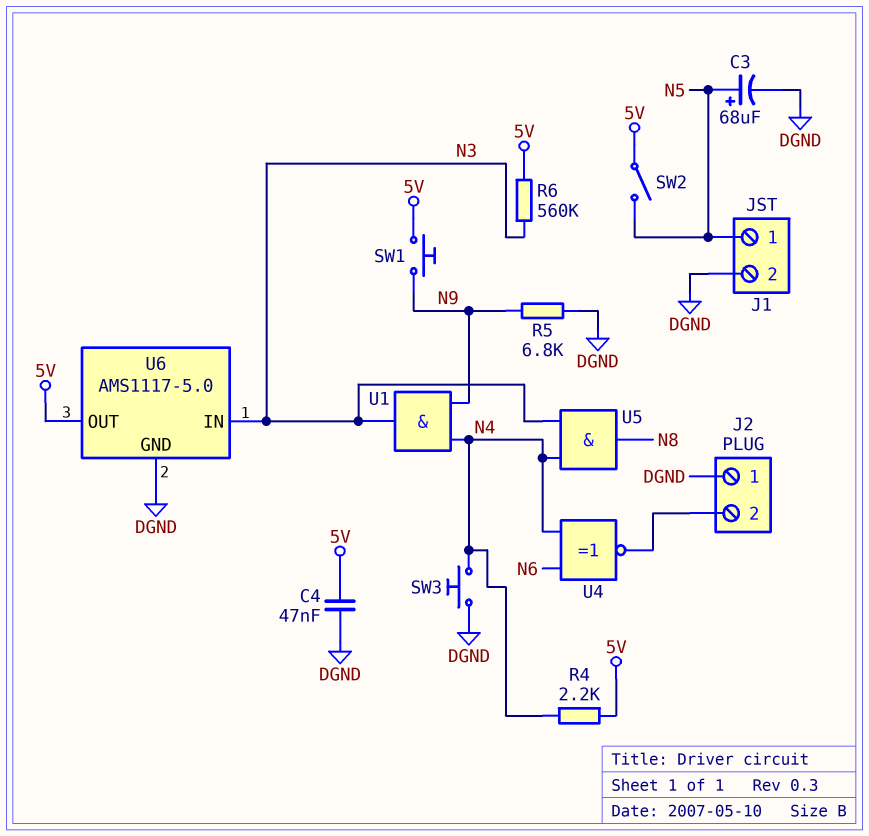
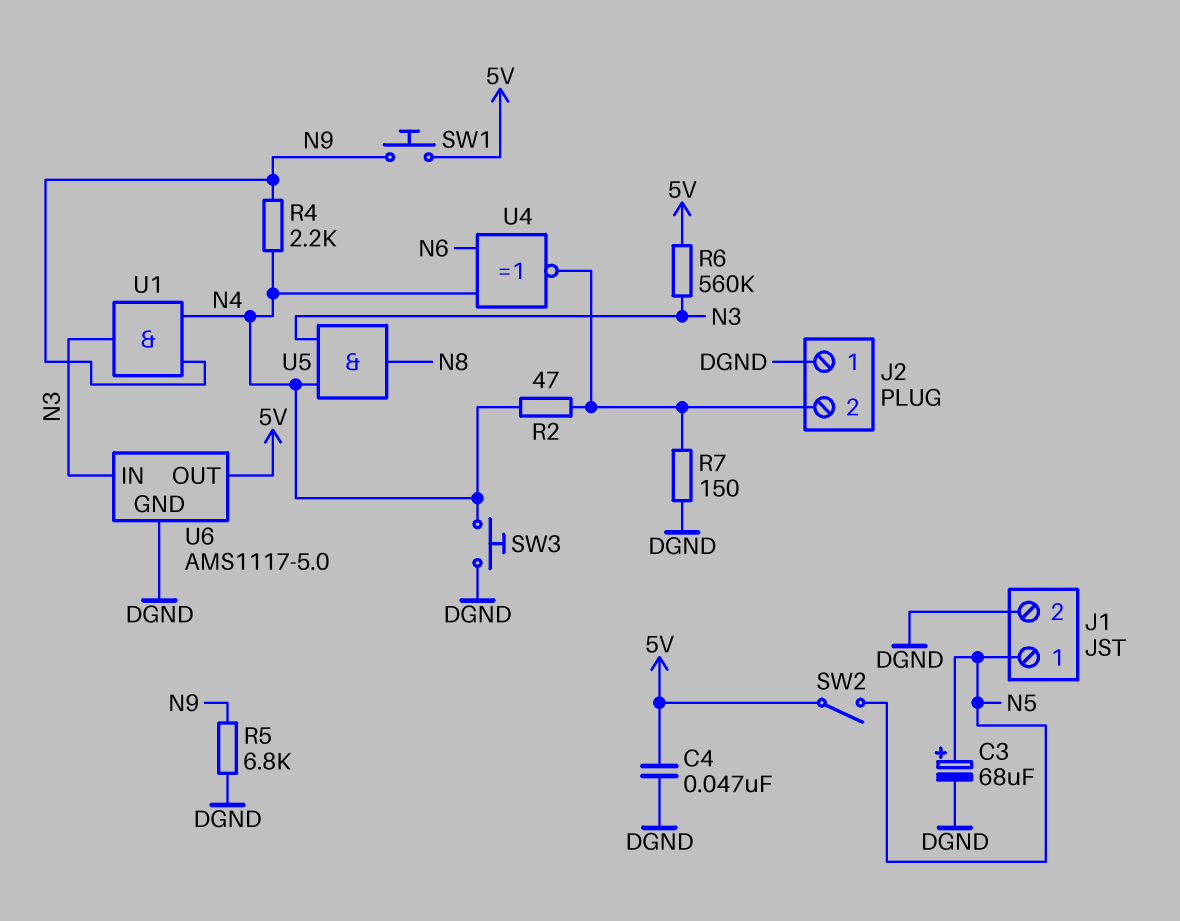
R2: none -> 47 (J2/2, N4)
R4: 2.2k (5V, N4) -> 2.2k (N4, N9)
R7: none -> 150 (DGND, J2/2)

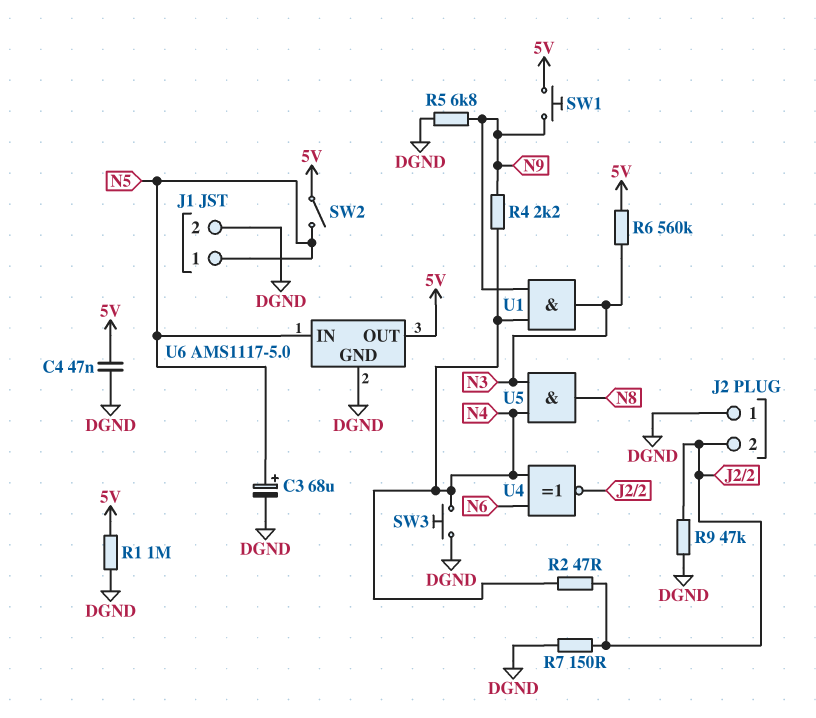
R1: none -> 1M (5V, DGND)
R9: none -> 47k (DGND, J2/2)
U6 pin IN: N3 -> N5

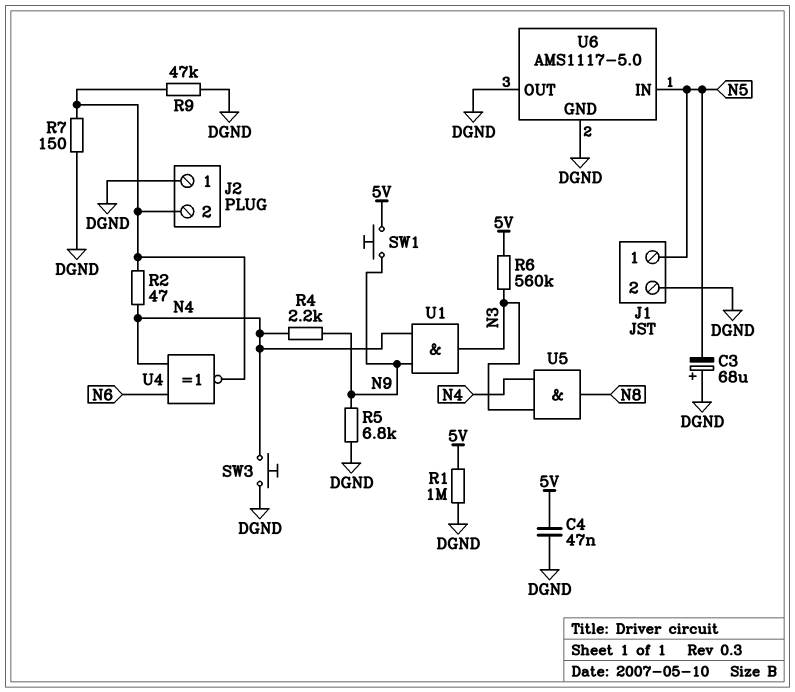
C3: 68uF (plus N5, minus DGND) -> 68uF (plus DGND, minus N5)
SW2: switch (5V, N5) -> none
U6 pin OUT: 5V -> DGND

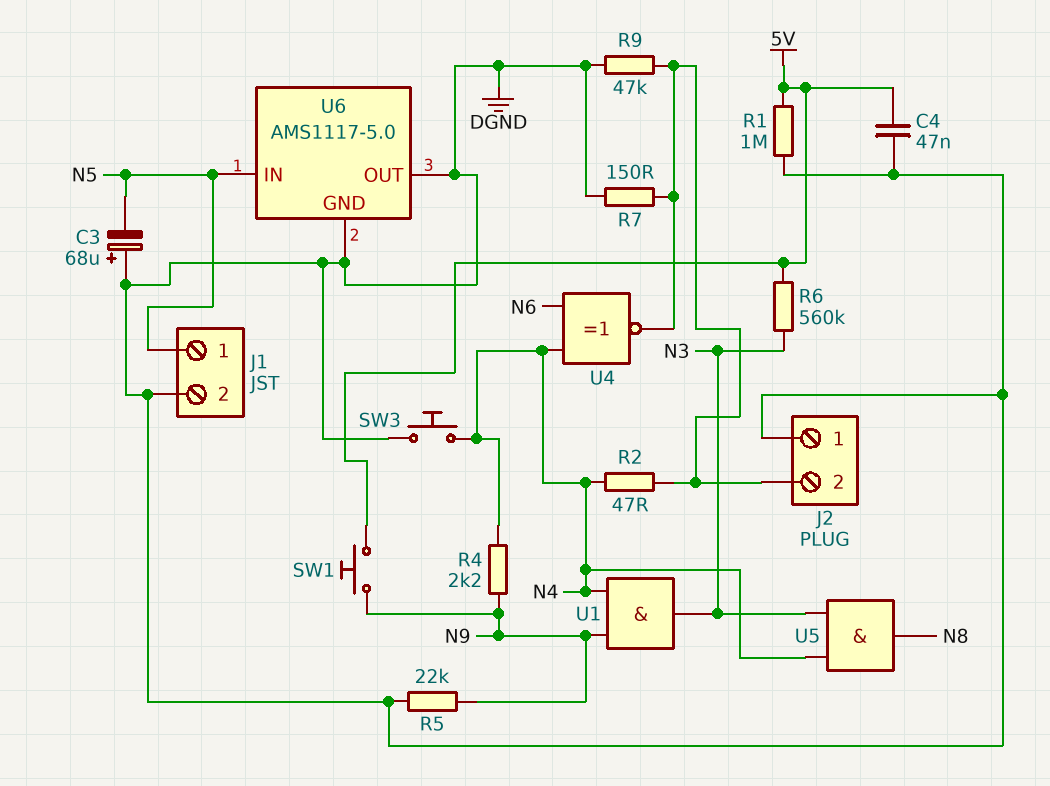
R5: 6.8k (DGND, N9) -> 22k (DGND, N9)

